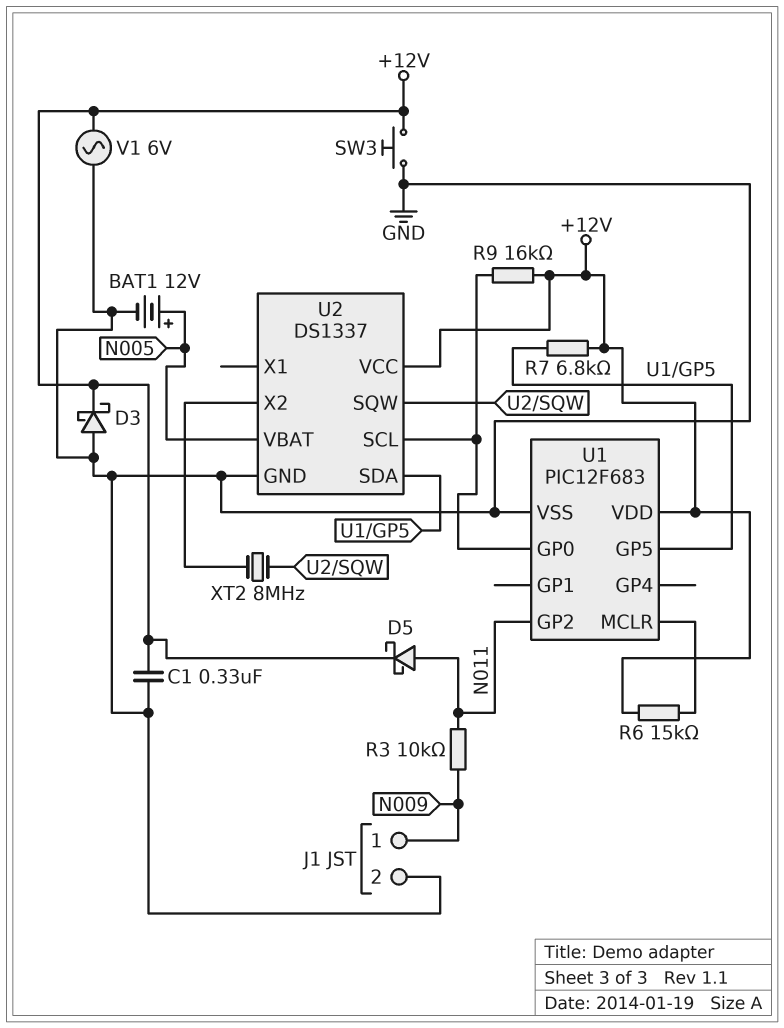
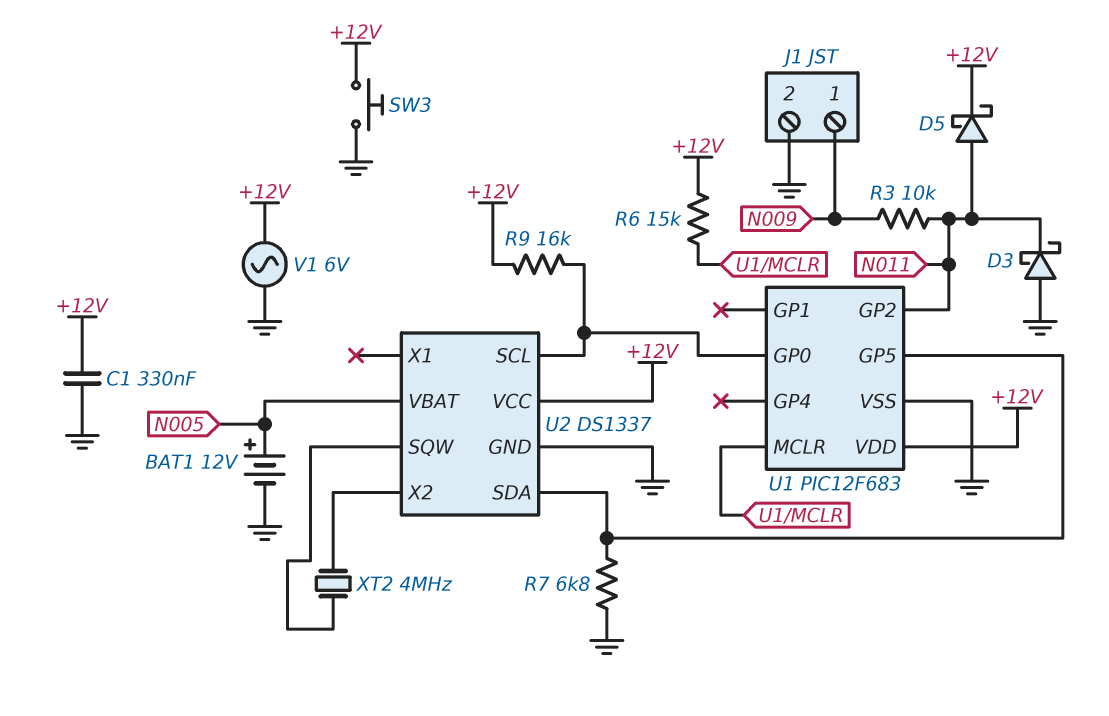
D3: schottky (A GND, K +12V) -> schottky (A GND, K N011)
R7: 6.8k (+12V, U1/GP5) -> 6.8k (GND, U1/GP5)
XT2: 8MHz (U2/SQW, U2/X2) -> 4MHz (U2/SQW, U2/X2)

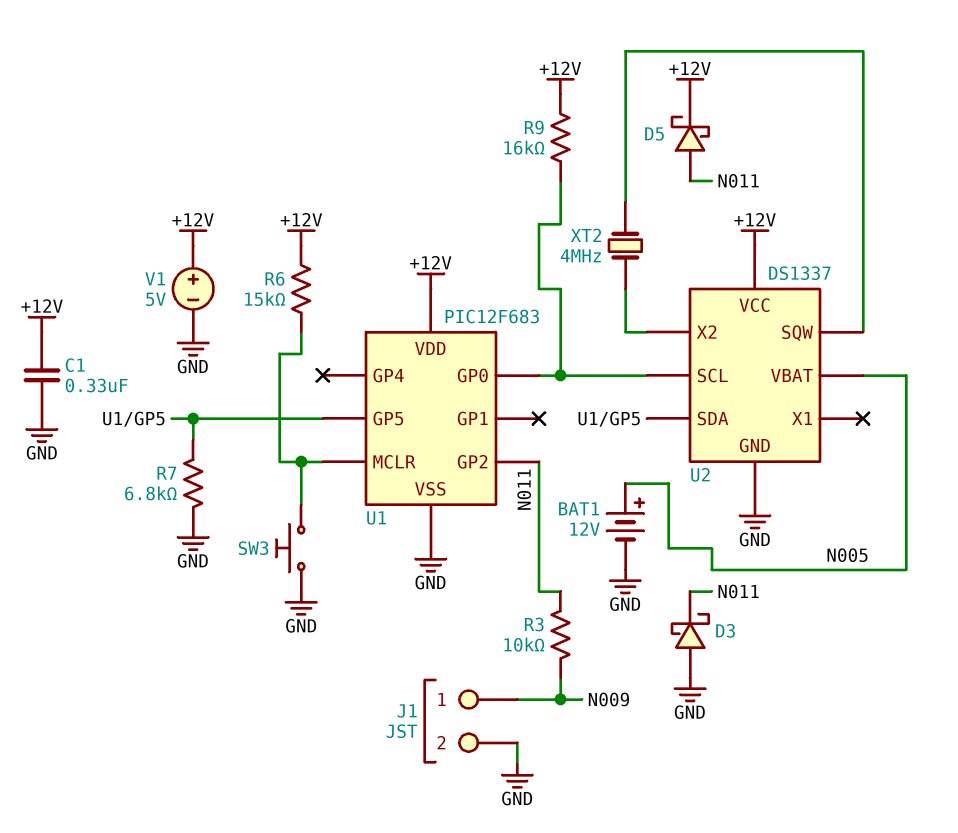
SW3: button (+12V, GND) -> button (GND, U1/MCLR)
V1: AC 6V (+12V, GND) -> 5V (plus +12V, minus GND)

